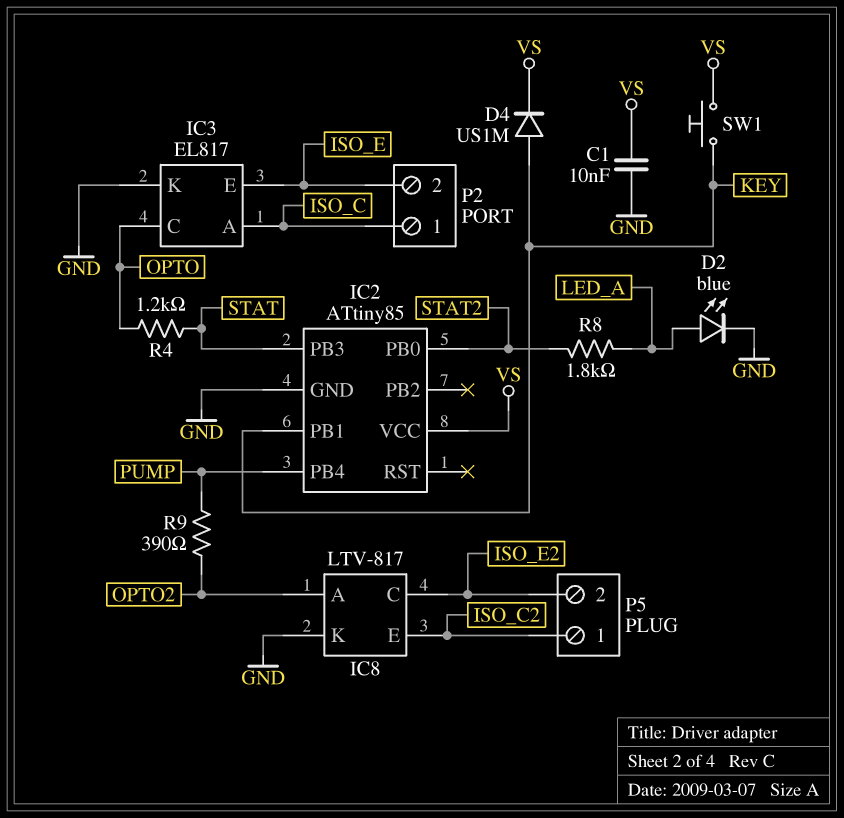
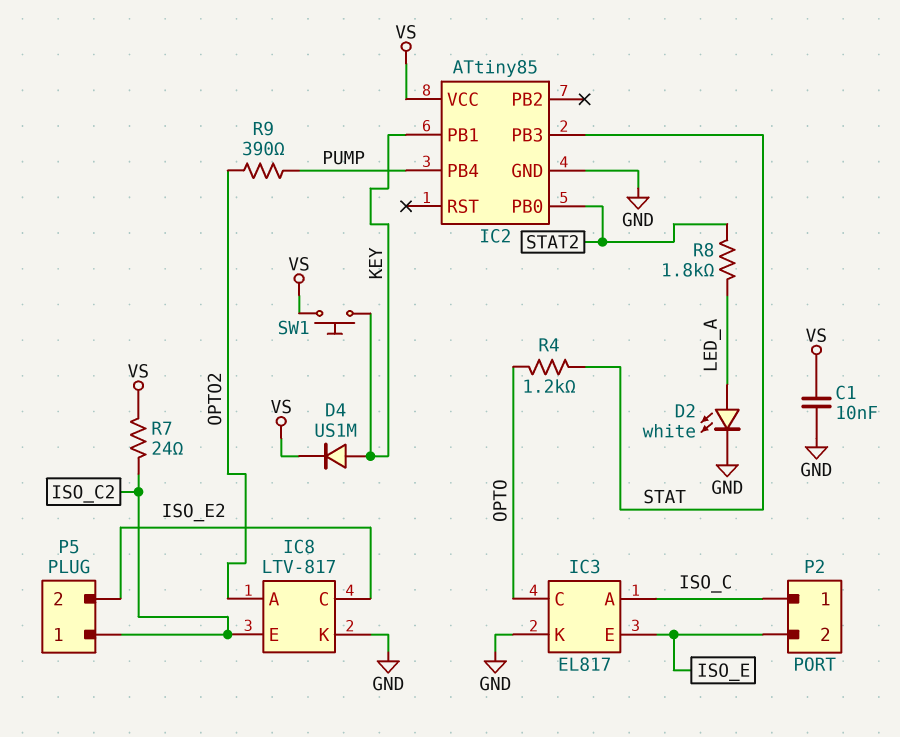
D2: LED blue (A LED_A, K GND) -> LED white (A LED_A, K GND)
R7: none -> 24 (ISO_C2, VS)

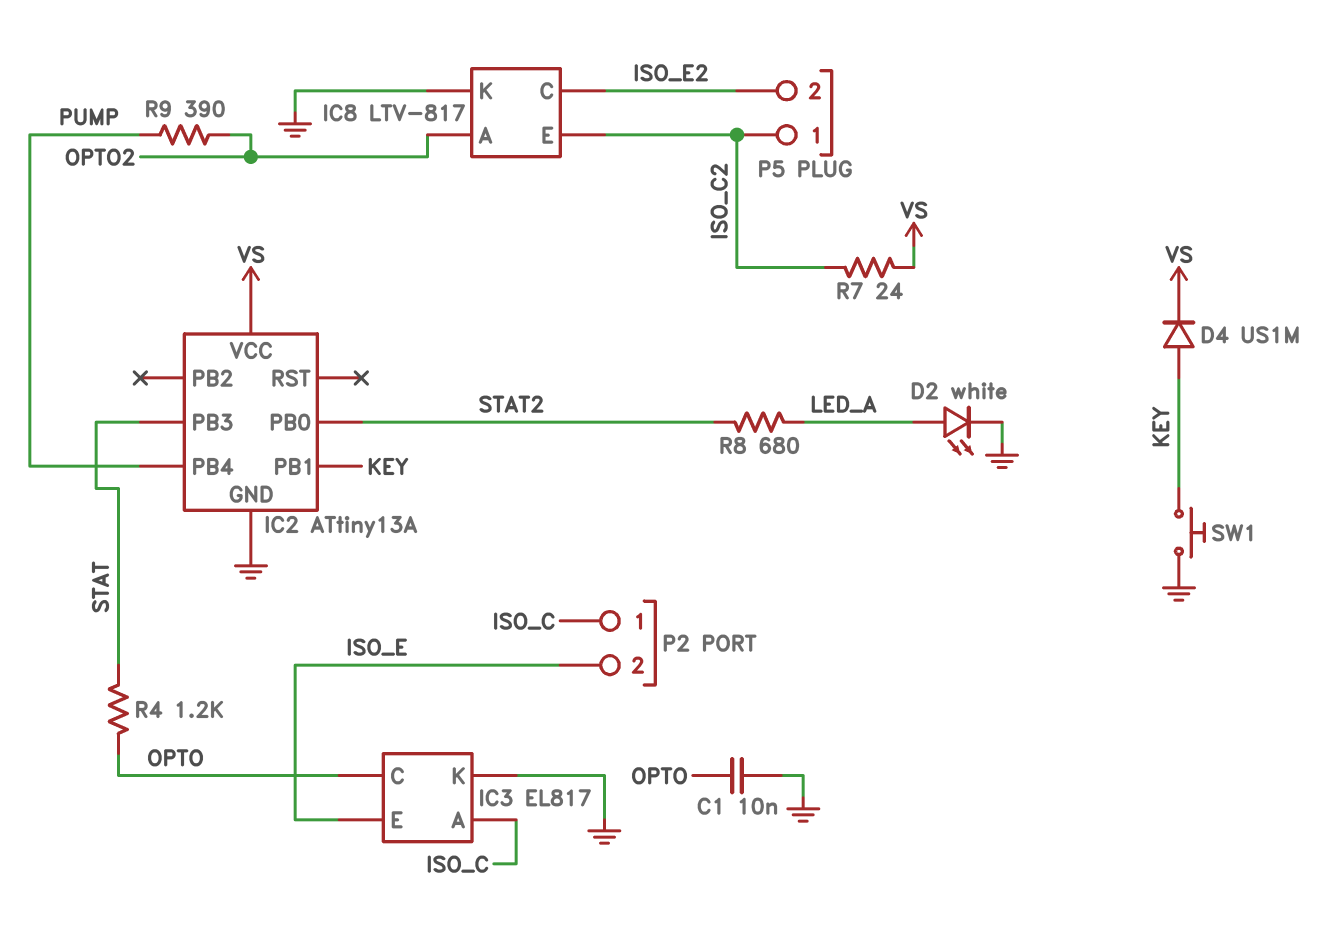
C1: 10nF (GND, VS) -> 10nF (GND, OPTO)
IC2: ATtiny85 -> ATtiny13A
R8: 1.8k (LED_A, STAT2) -> 680 (LED_A, STAT2)
SW1: button (KEY, VS) -> button (GND, KEY)

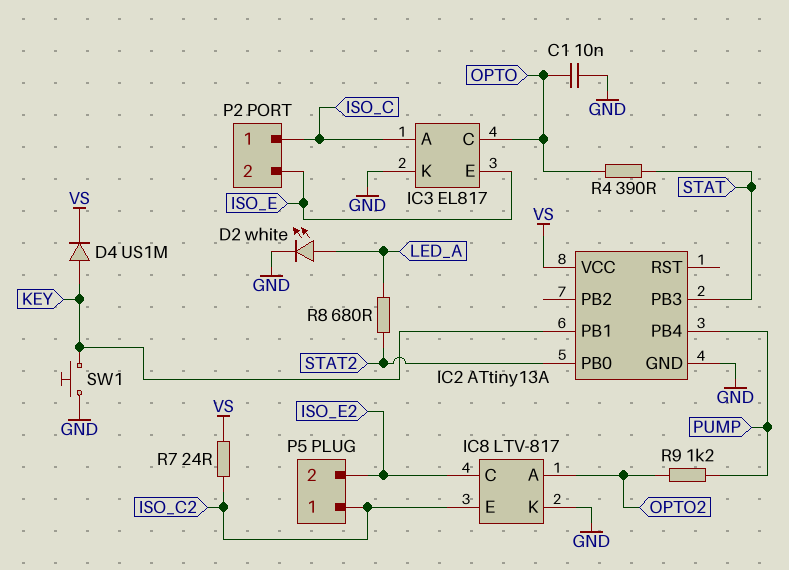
R4: 1.2k (OPTO, STAT) -> 390 (OPTO, STAT)
R9: 390 (OPTO2, PUMP) -> 1.2k (OPTO2, PUMP)

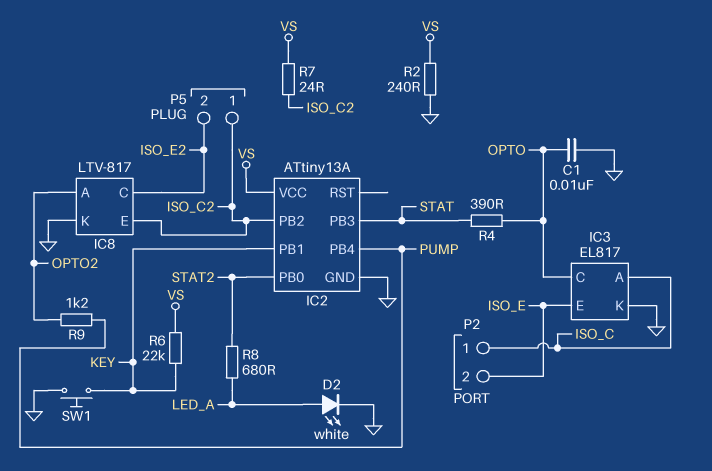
D4: diode US1M (A KEY, K VS) -> none
IC2 pin PB2: none -> ISO_C2
R2: none -> 240 (GND, VS)
R6: none -> 22k (KEY, VS)

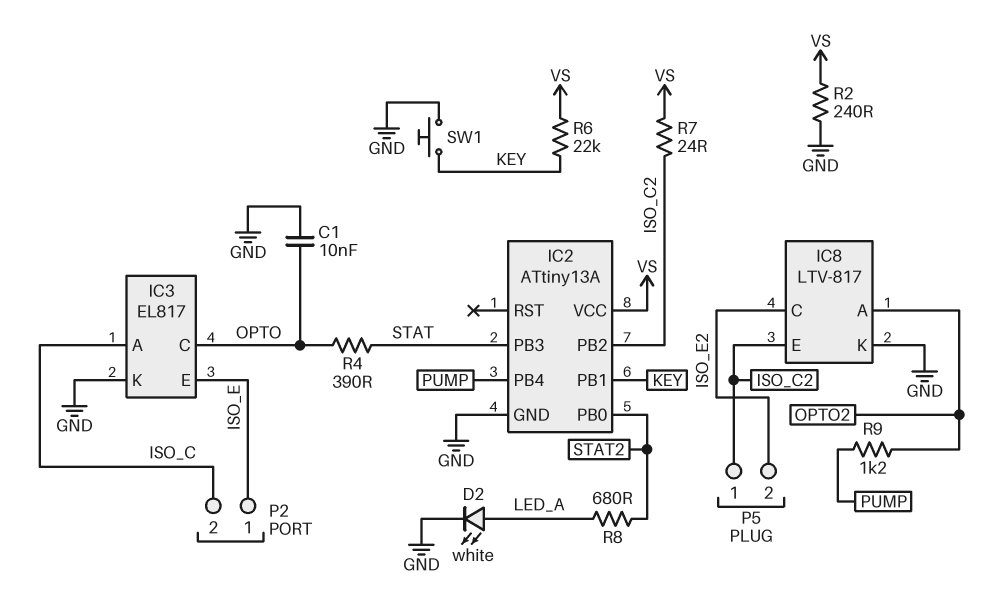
P2 pin 1: ISO_C -> ISO_E
P2 pin 2: ISO_E -> ISO_C

